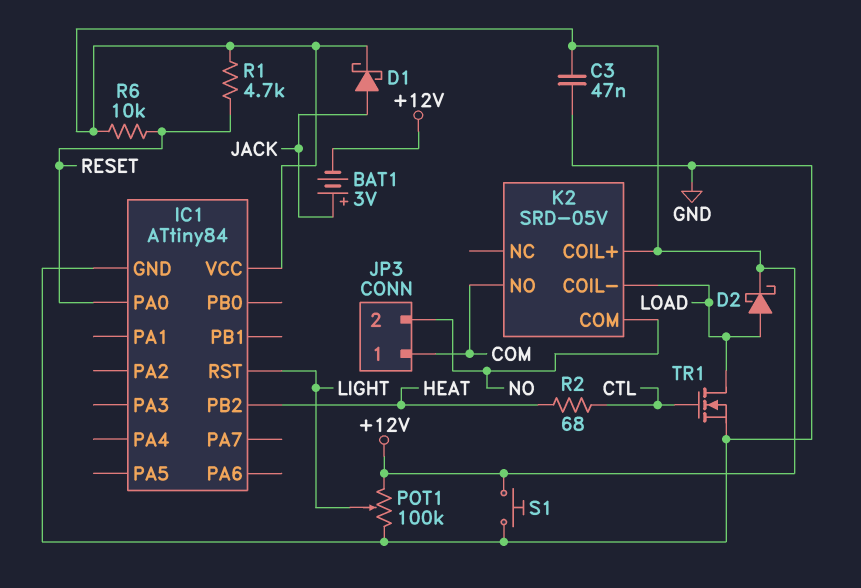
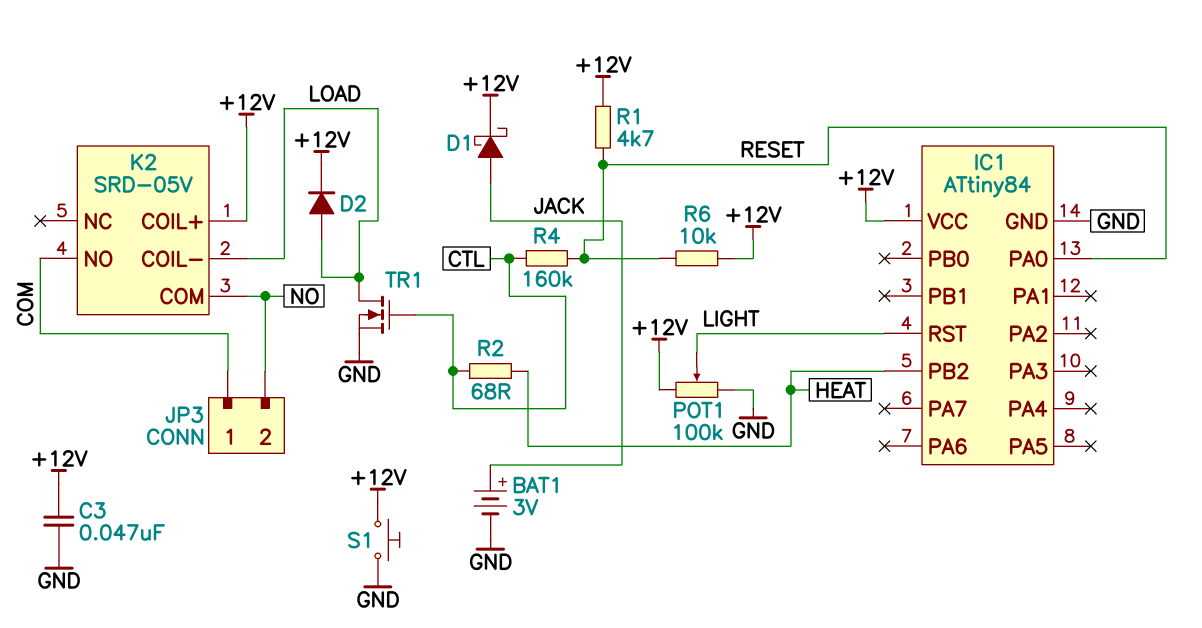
BAT1: 3V (plus JACK, minus +12V) -> 3V (plus JACK, minus GND)
D2: schottky (A LOAD, K +12V) -> diode (A LOAD, K +12V)
R4: none -> 160k (CTL, RESET)

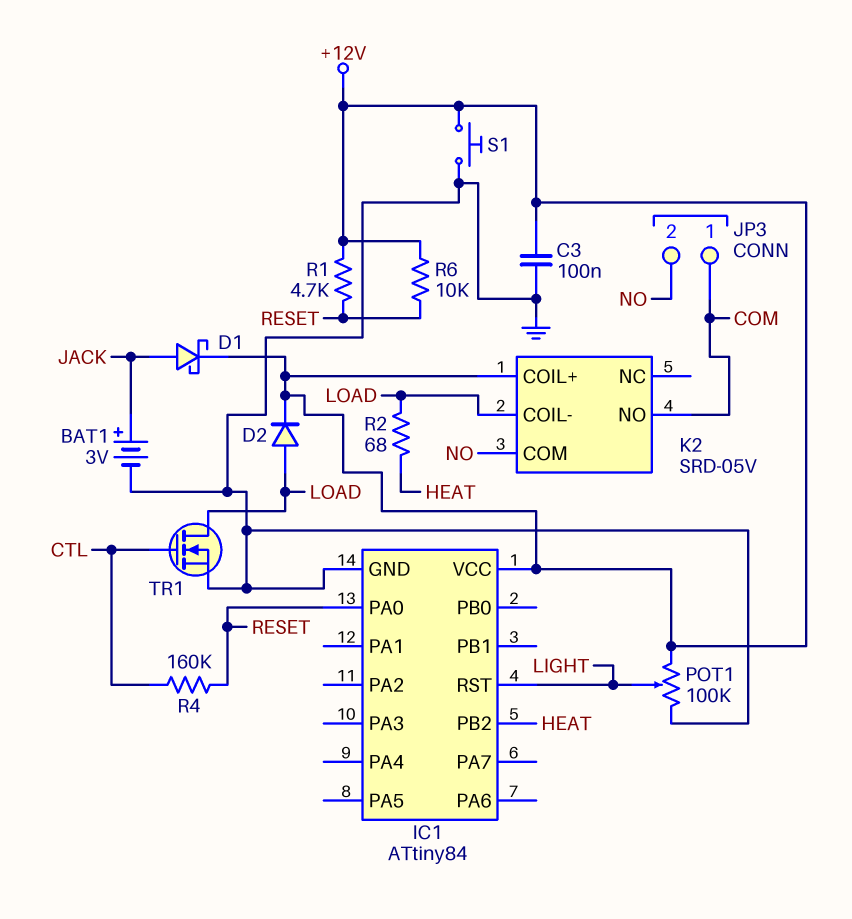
C3: 47nF (+12V, GND) -> 100nF (+12V, GND)
R2: 68 (CTL, HEAT) -> 68 (HEAT, LOAD)

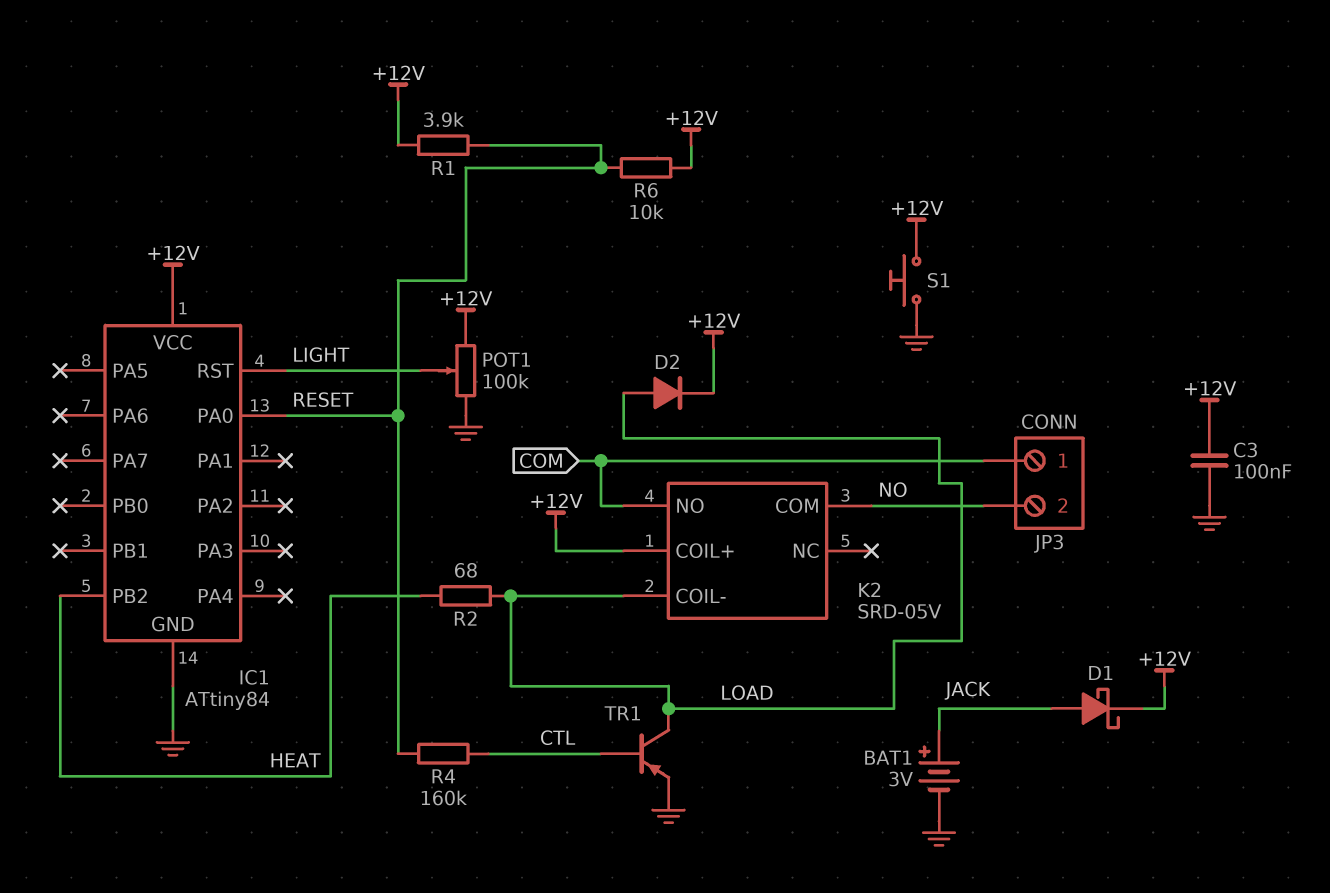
R1: 4.7k (+12V, RESET) -> 3.9k (+12V, RESET)
TR1: NMOS (G CTL, D LOAD, S GND) -> PNP (B CTL, C LOAD, E GND)

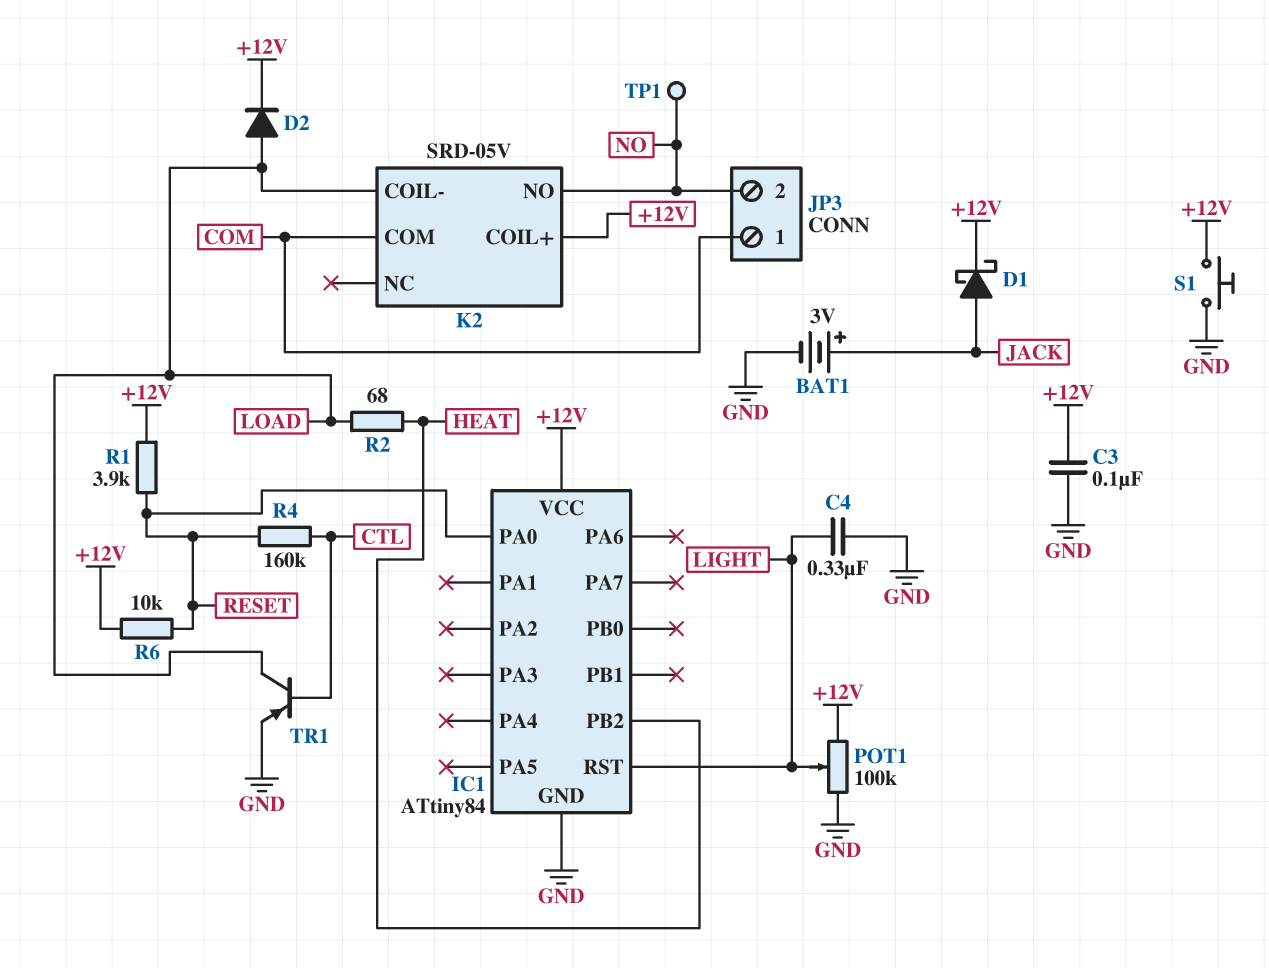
C4: none -> 330nF (GND, LIGHT)
K2 pin COM: NO -> COM
K2 pin NO: COM -> NO
TP1: none -> test point (NO)

